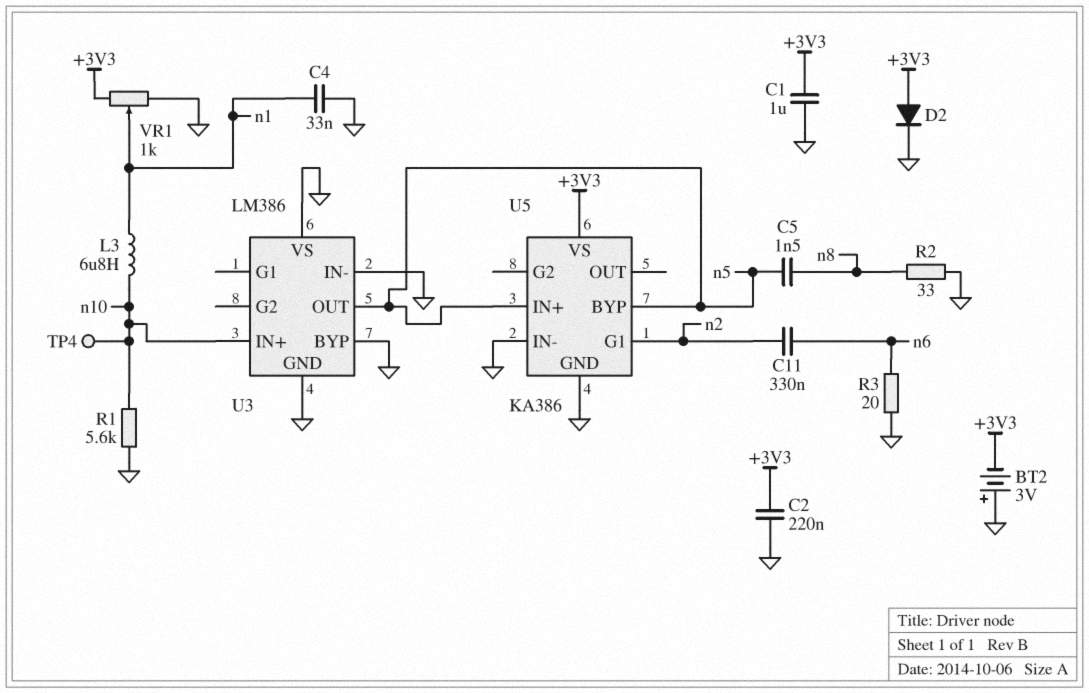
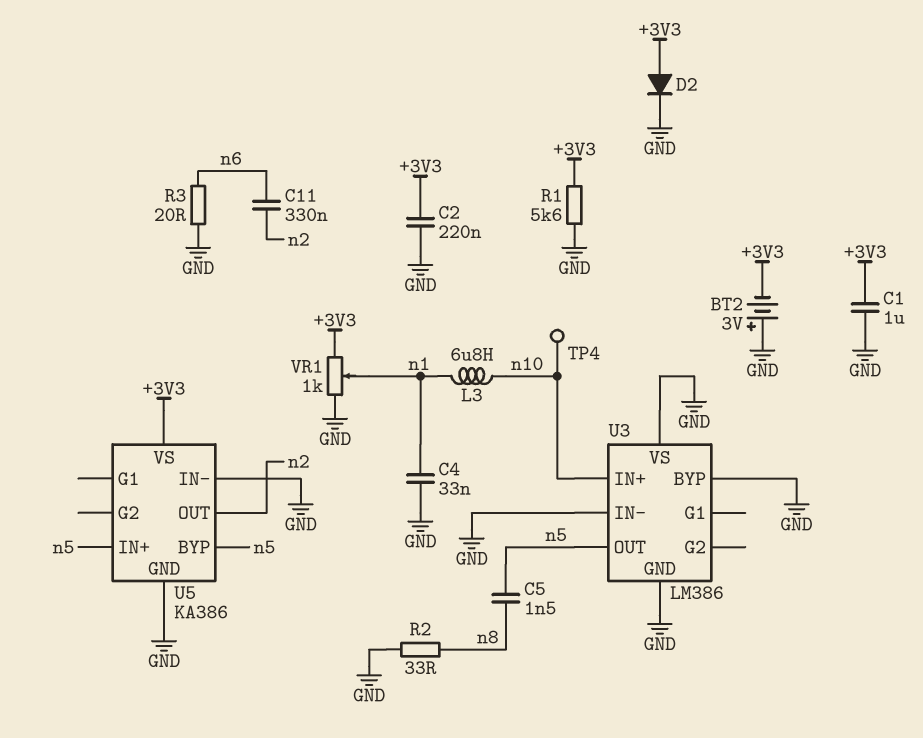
R1: 5.6k (GND, n10) -> 5.6k (+3V3, GND)
U5 pin G1: n2 -> none
U5 pin OUT: none -> n2

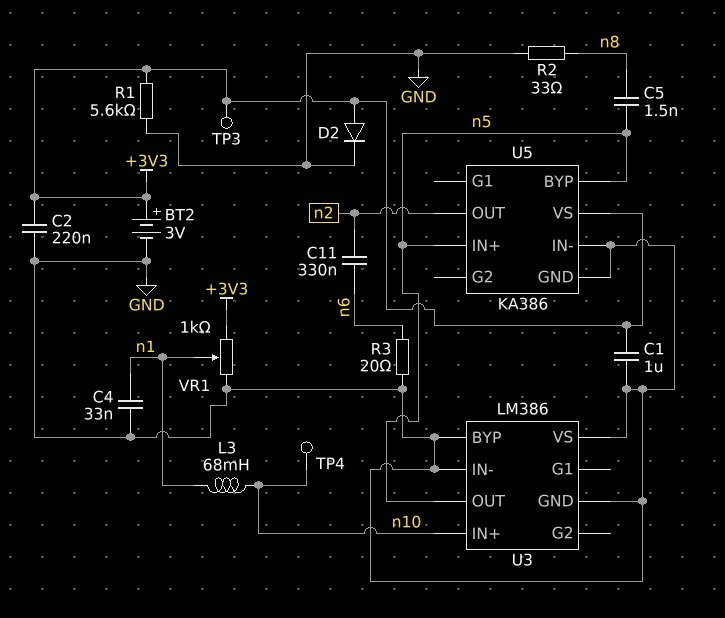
BT2: 3V (plus GND, minus +3V3) -> 3V (plus +3V3, minus GND)
L3: 6.8uH (n1, n10) -> 68mH (n1, n10)
TP3: none -> test point (+3V3)

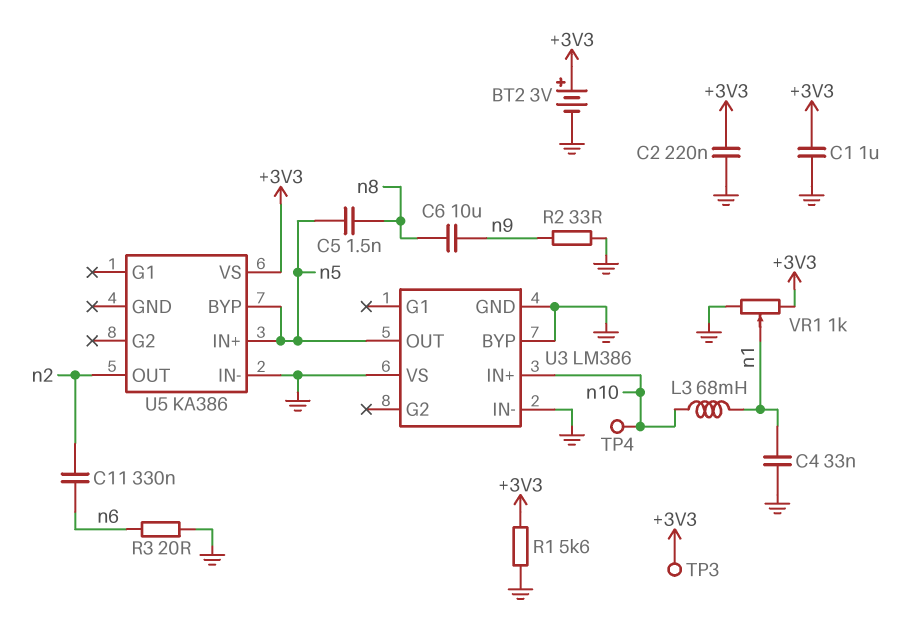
C6: none -> 10uF (n8, n9)
D2: diode (A +3V3, K GND) -> none
R2: 33 (GND, n8) -> 33 (GND, n9)
U5 pin GND: GND -> none

